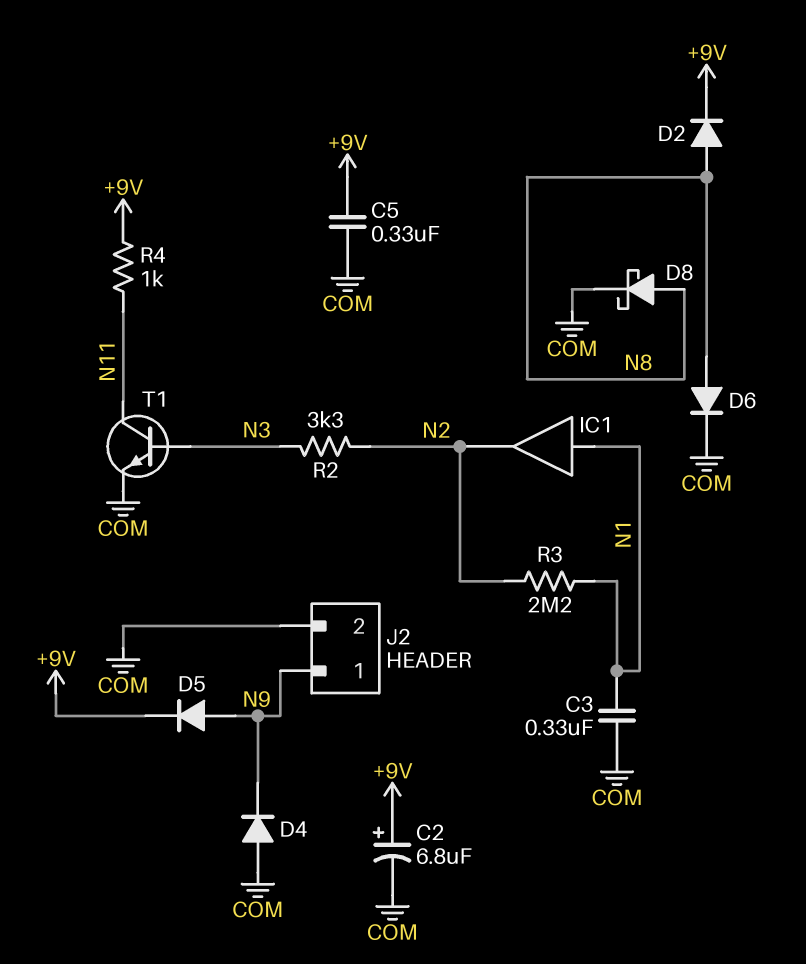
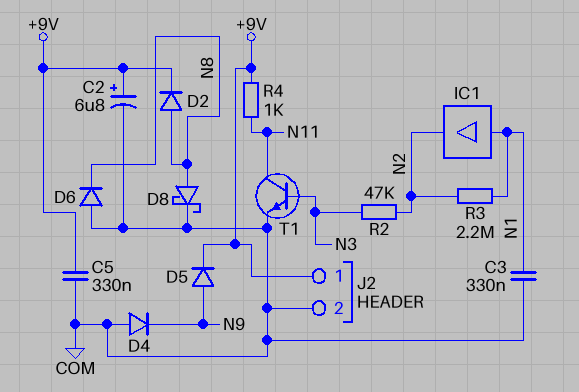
D6: diode (A N8, K COM) -> diode (A COM, K N8)
J2 pin 1: N9 -> +9V
R2: 3.3k (N2, N3) -> 47k (N2, N3)

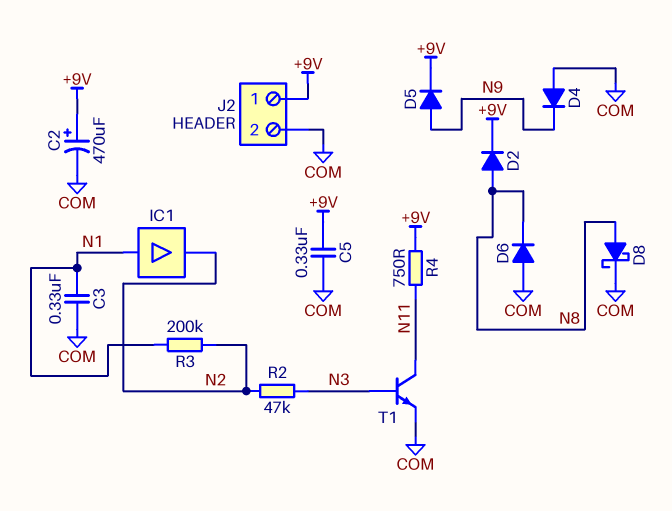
C2: 6.8uF (plus +9V, minus COM) -> 470uF (plus +9V, minus COM)
R3: 2.2M (N1, N2) -> 200k (N1, N2)
R4: 1k (+9V, N11) -> 750 (+9V, N11)

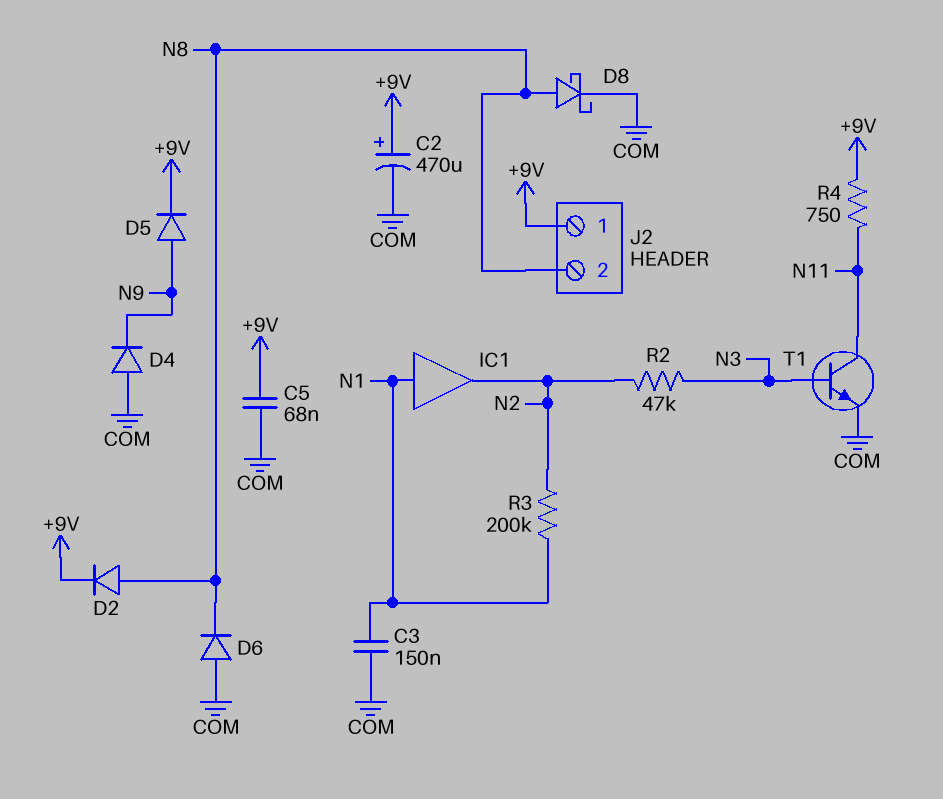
C3: 330nF (COM, N1) -> 150nF (COM, N1)
C5: 330nF (+9V, COM) -> 68nF (+9V, COM)
J2 pin 2: COM -> N8

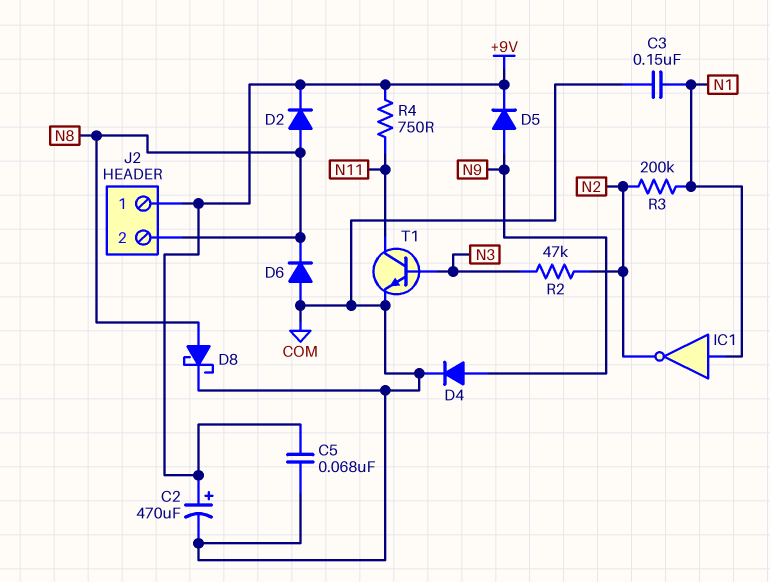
D4: diode (A COM, K N9) -> diode (A N9, K COM)
IC1: buffer (in N1, out N2) -> NOT (in N1, out N2)

